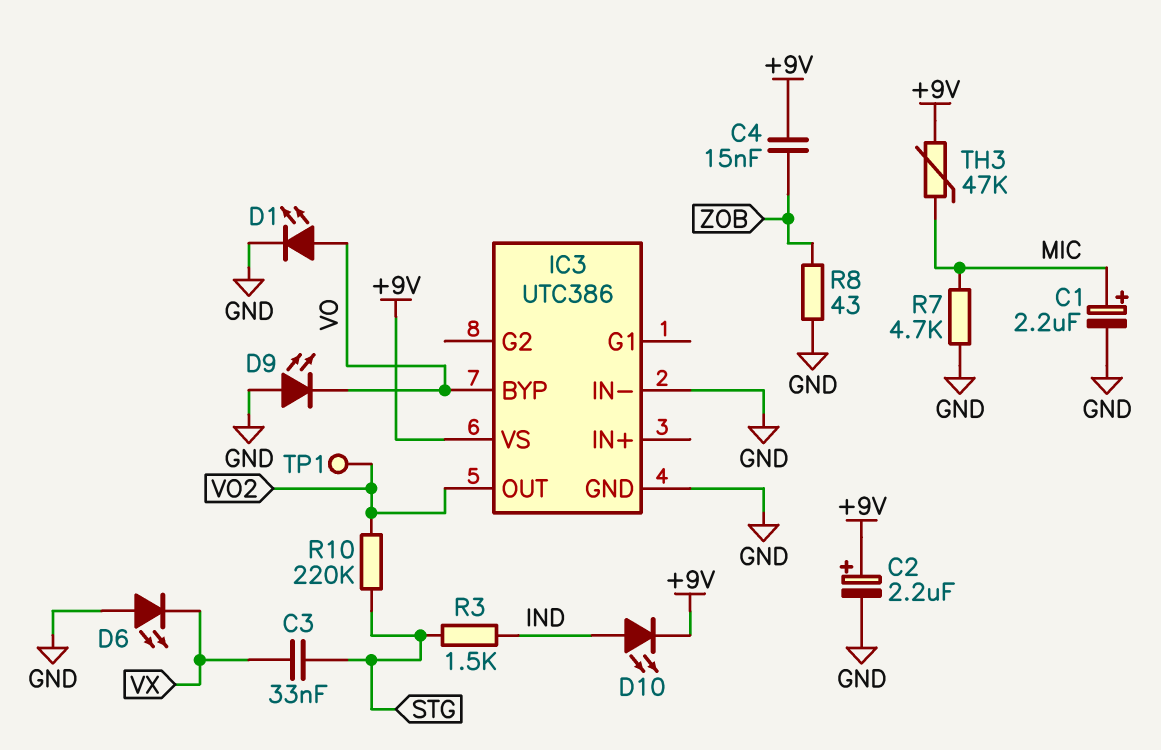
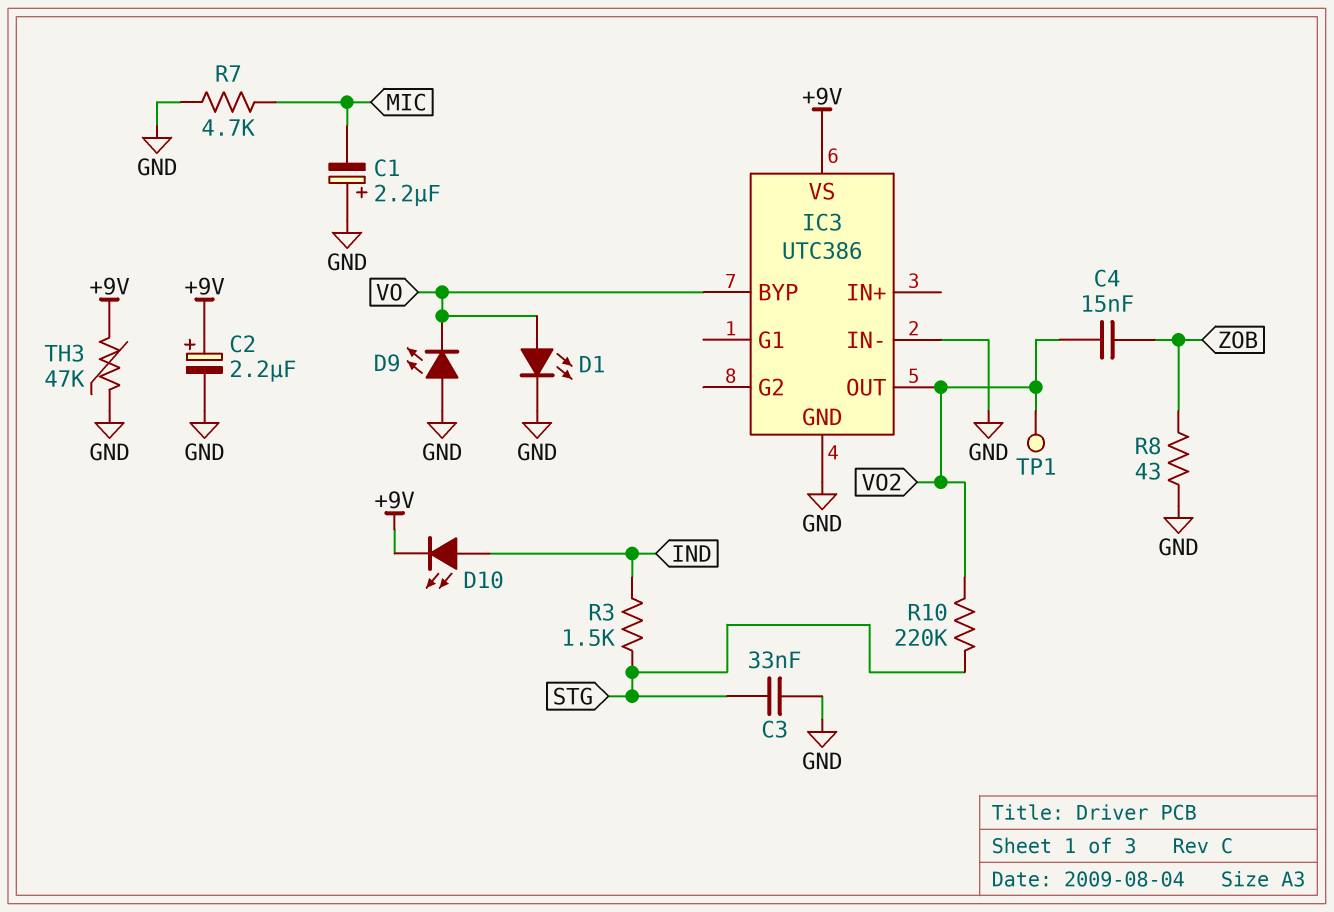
C1: 2.2uF (plus MIC, minus GND) -> 2.2uF (plus GND, minus MIC)
C3: 33nF (STG, VX) -> 33nF (GND, STG)
C4: 15nF (+9V, ZOB) -> 15nF (VO2, ZOB)
D6: LED (A GND, K VX) -> none
TH3: 47k (+9V, MIC) -> 47k (+9V, GND)

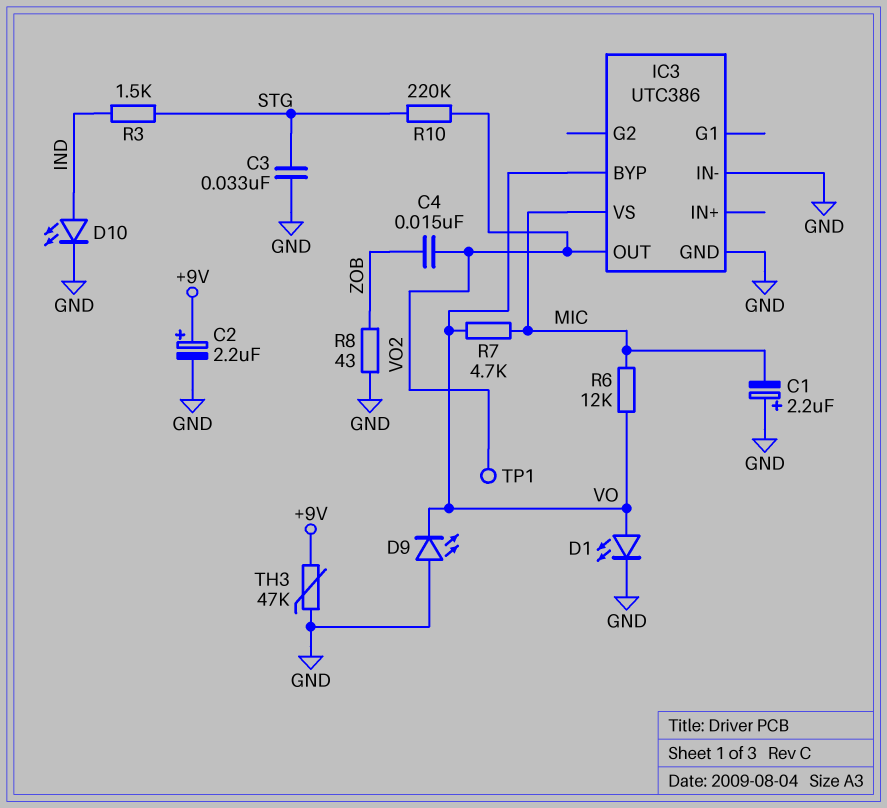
D10: LED (A IND, K +9V) -> LED (A IND, K GND)
IC3 pin VS: +9V -> MIC
R6: none -> 12k (MIC, VO)
R7: 4.7k (GND, MIC) -> 4.7k (MIC, VO)

